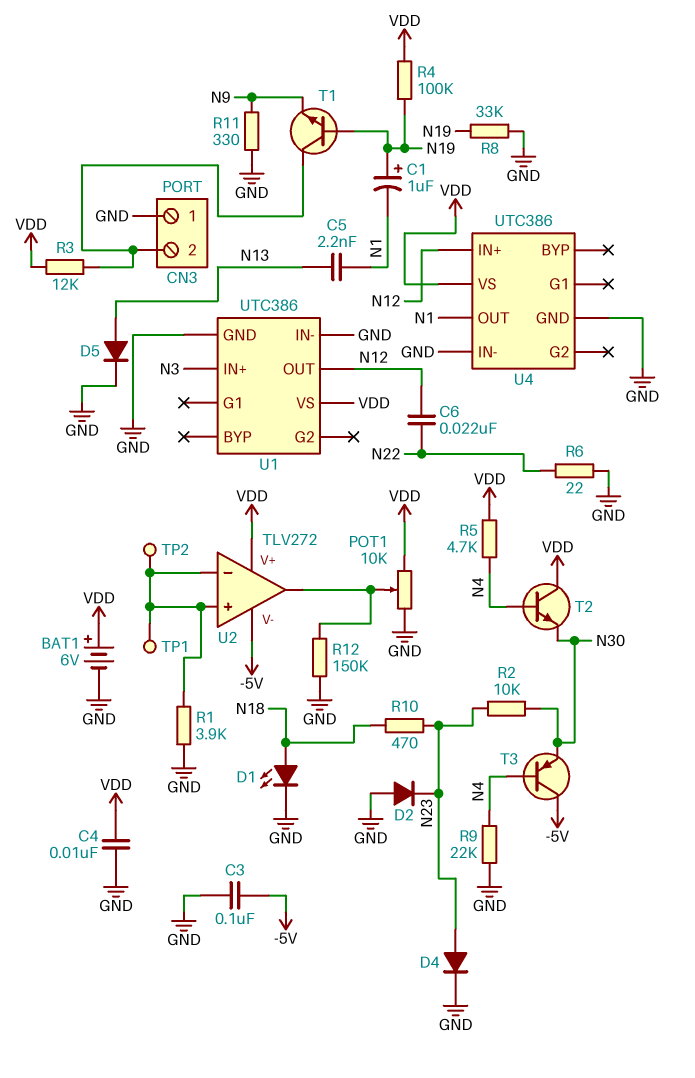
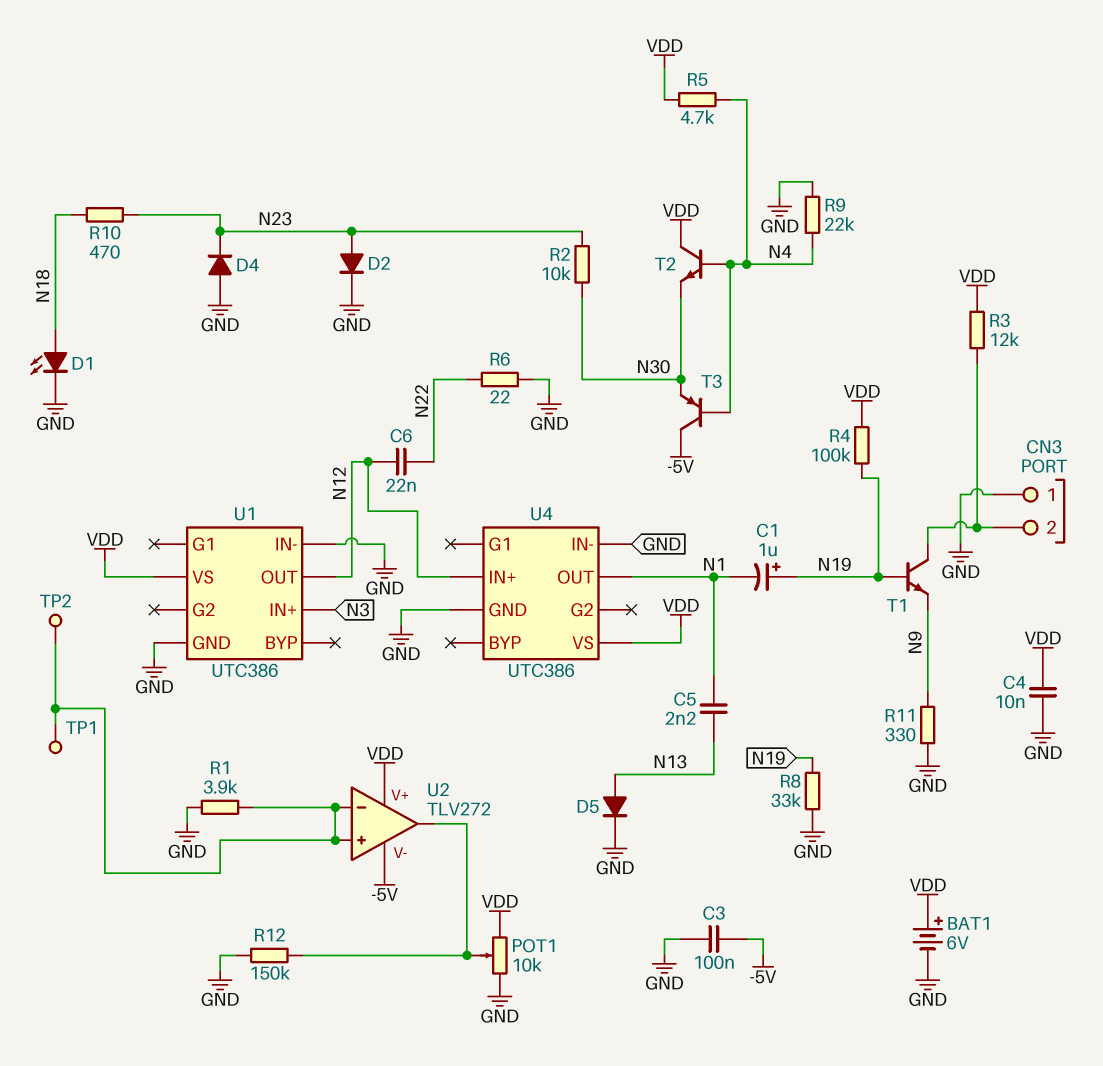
D2: diode (A GND, K N23) -> diode (A N23, K GND)
D4: diode (A N23, K GND) -> diode (A GND, K N23)

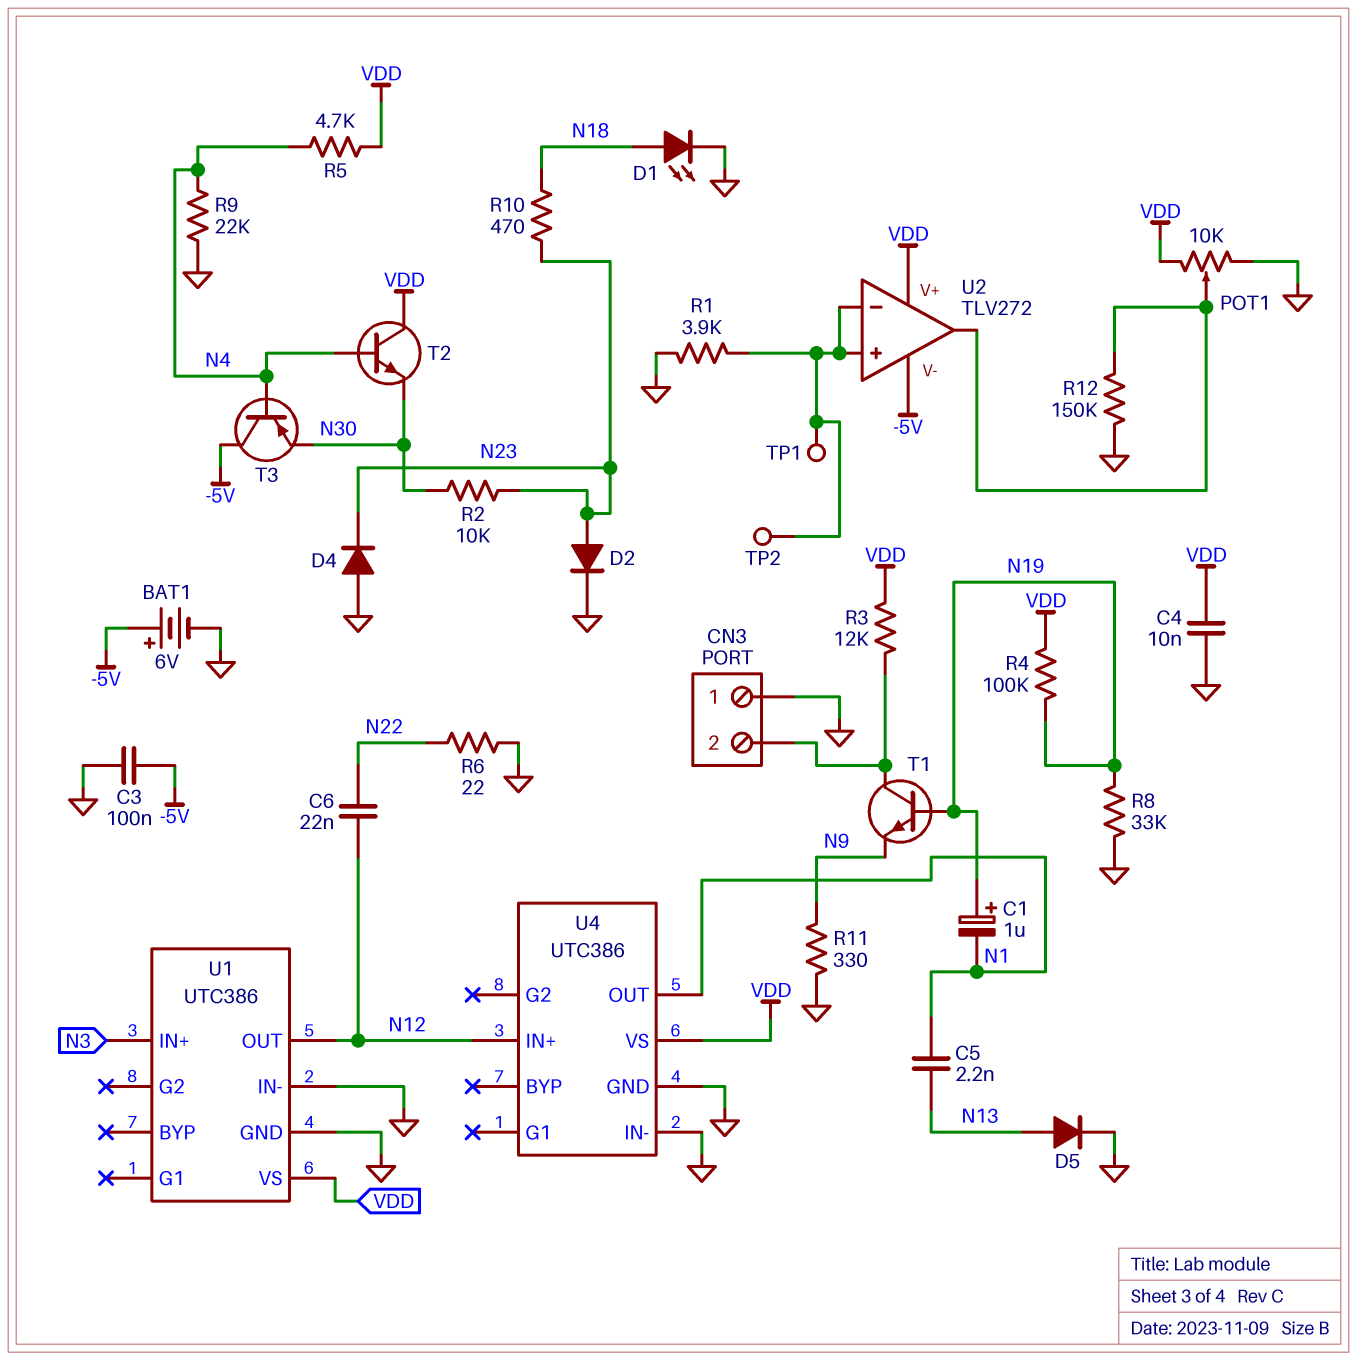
BAT1: 6V (plus VDD, minus GND) -> 6V (plus -5V, minus GND)

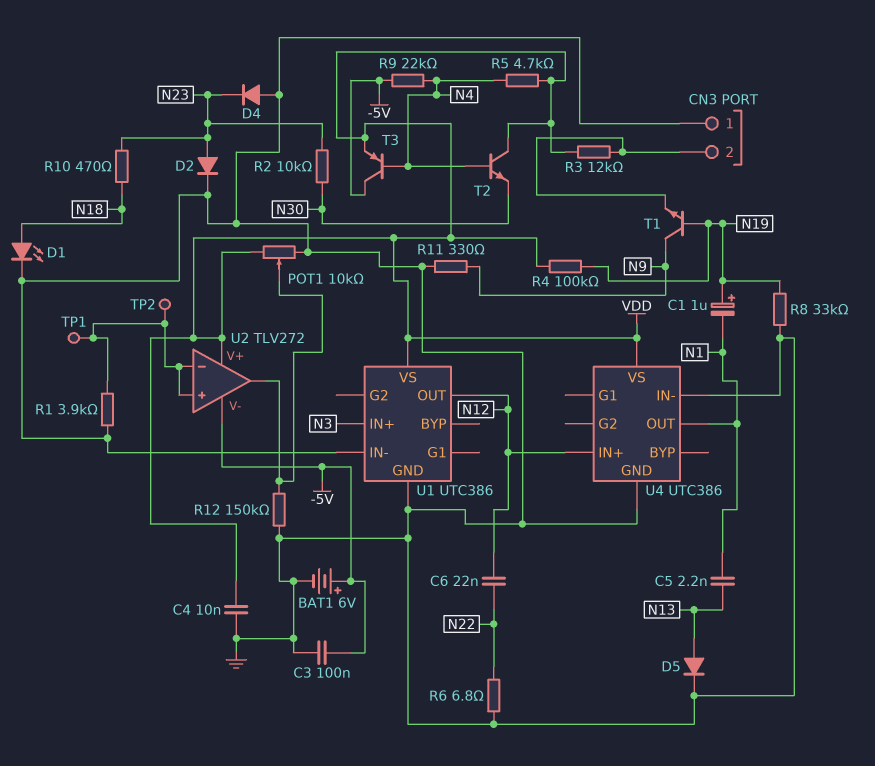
R6: 22 (GND, N22) -> 6.8 (GND, N22)
R9: 22k (GND, N4) -> 22k (-5V, N4)
T1: NPN (B N19, C CN3/2, E N9) -> NPN (B N19, C N9, E CN3/2)
T3: PNP (B N4, C -5V, E N30) -> PNP (B N4, C -5V, E VDD)

